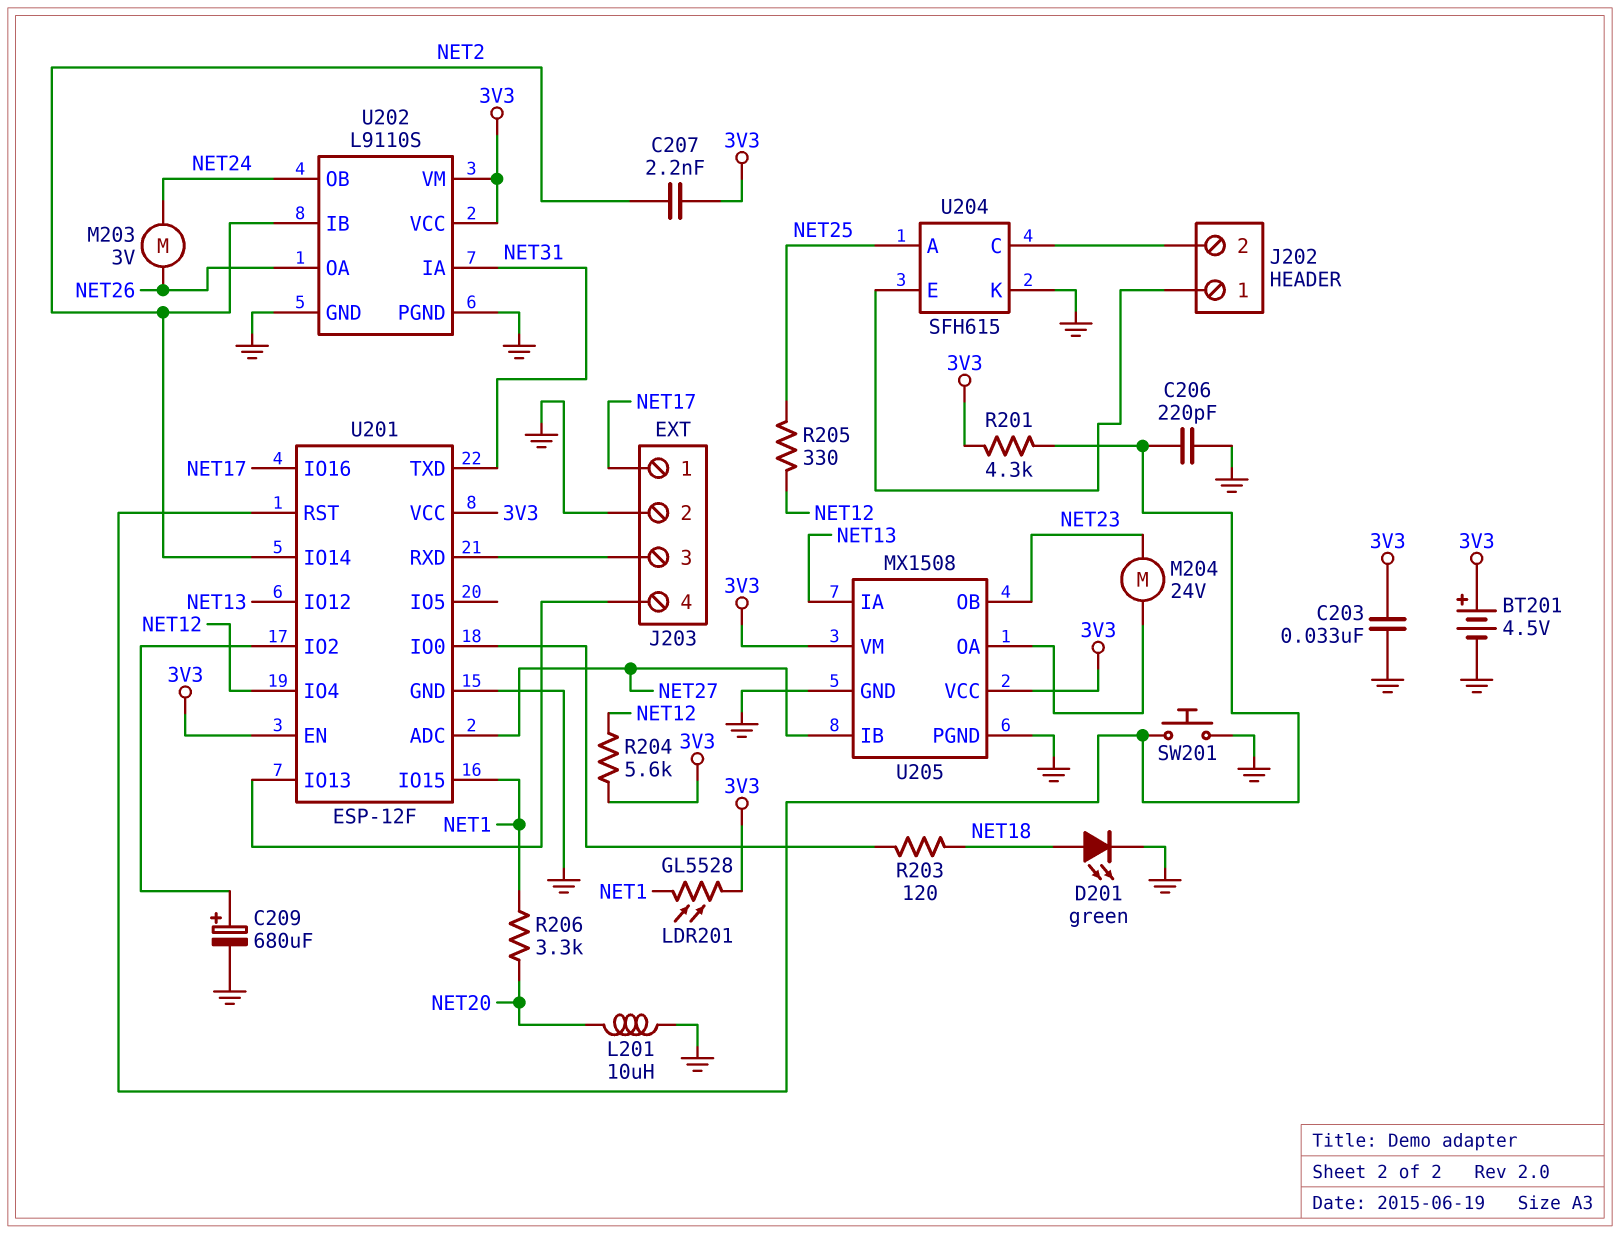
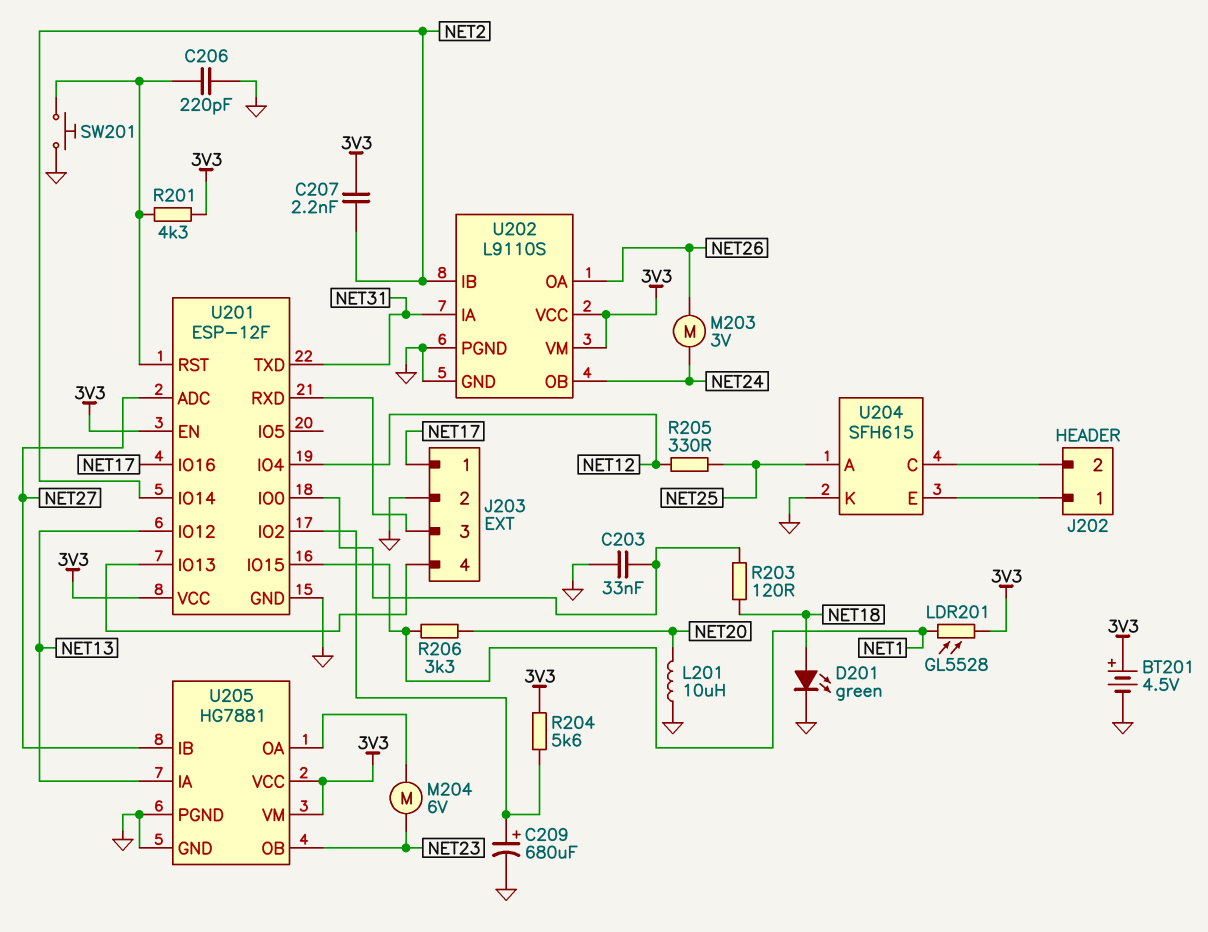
C203: 33nF (3V3, GND) -> 33nF (GND, U201/IO0)
M204: motor 24V (NET23, U205/OA) -> motor 6V (NET23, U205/OA)
R204: 5.6k (3V3, NET12) -> 5.6k (3V3, U201/IO2)
U205: MX1508 -> HG7881

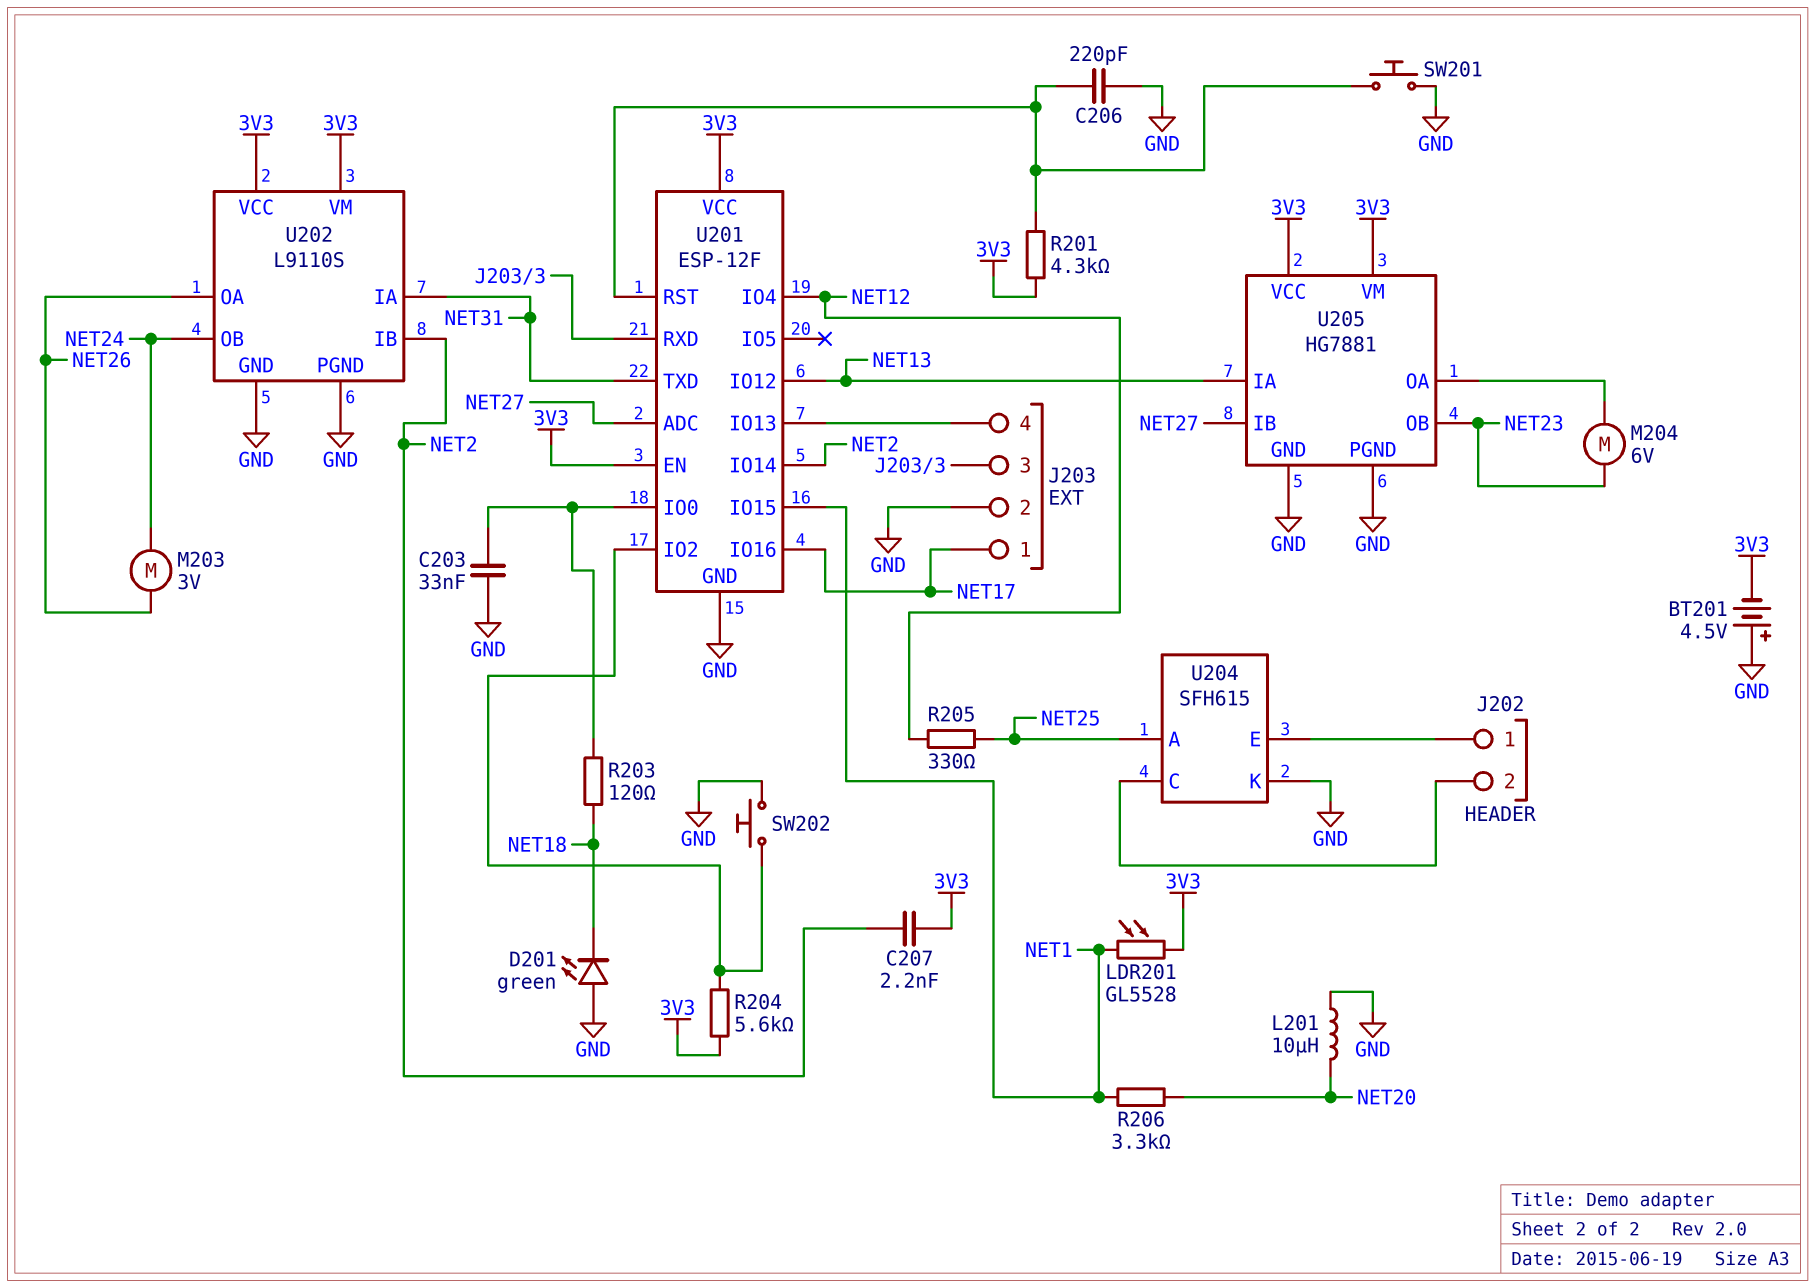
BT201: 4.5V (plus 3V3, minus GND) -> 4.5V (plus GND, minus 3V3)
C209: 680uF (plus U201/IO2, minus GND) -> none
D201: LED green (A NET18, K GND) -> LED green (A GND, K NET18)
SW202: none -> button (GND, U201/IO2)

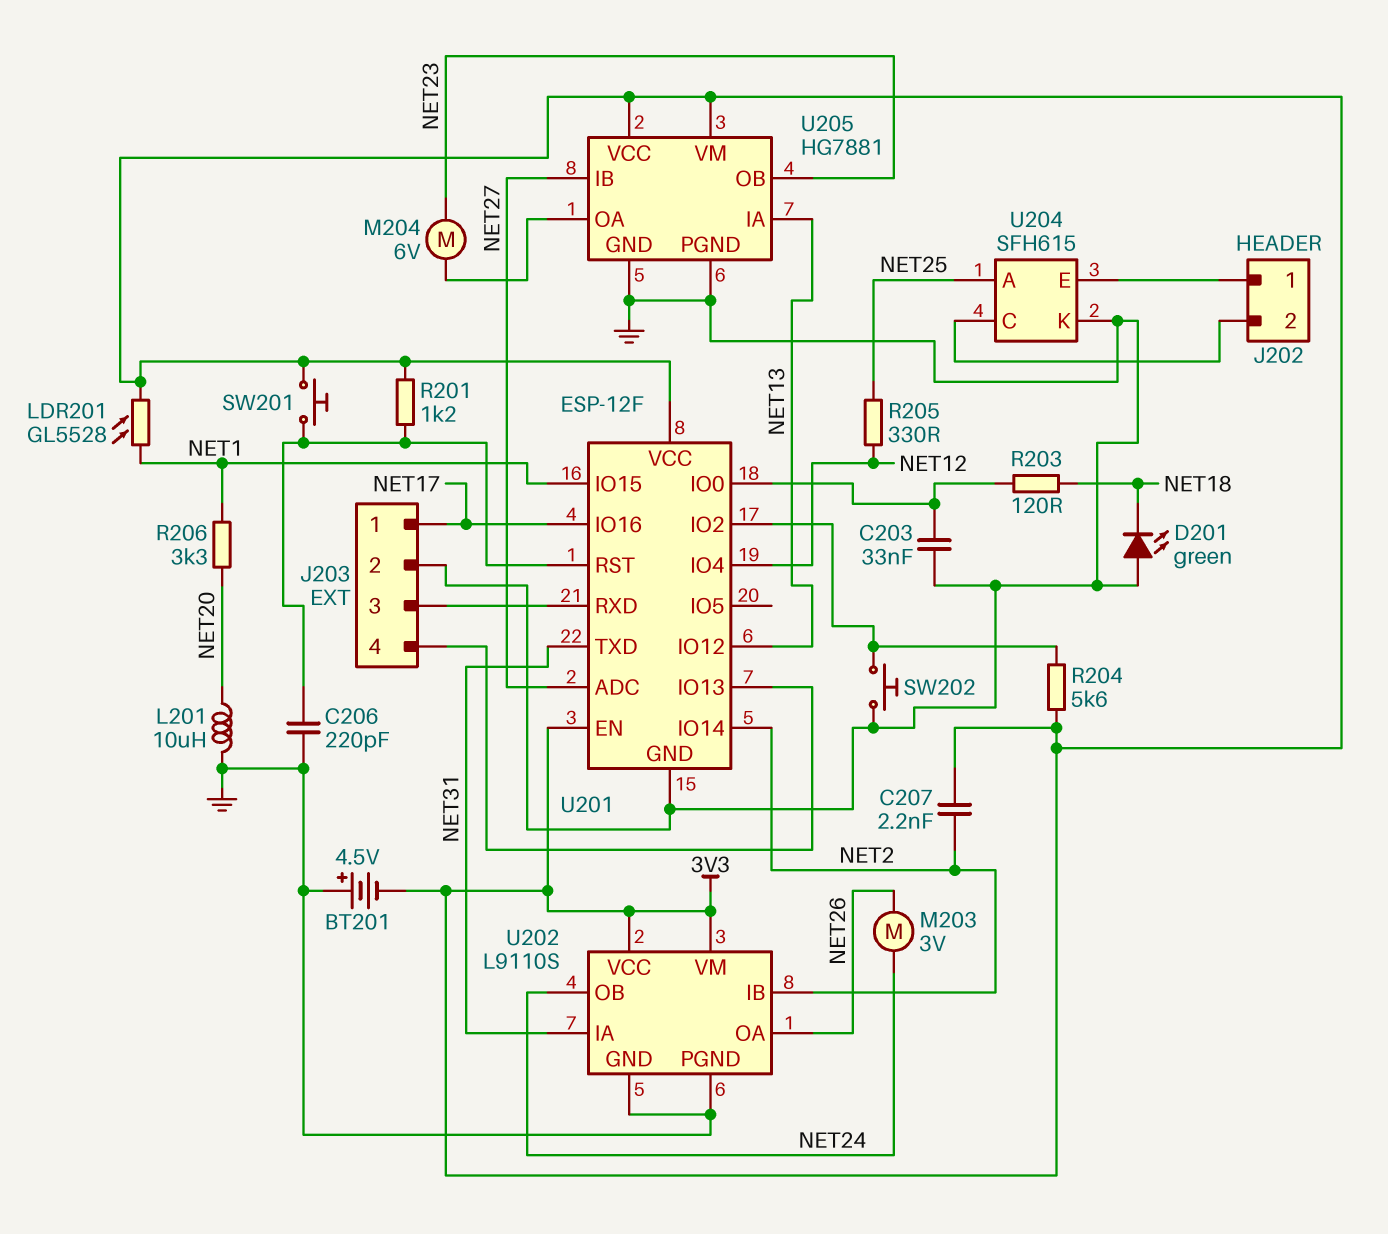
R201: 4.3k (3V3, U201/RST) -> 1.2k (3V3, U201/RST)
SW201: button (GND, U201/RST) -> button (3V3, U201/RST)

